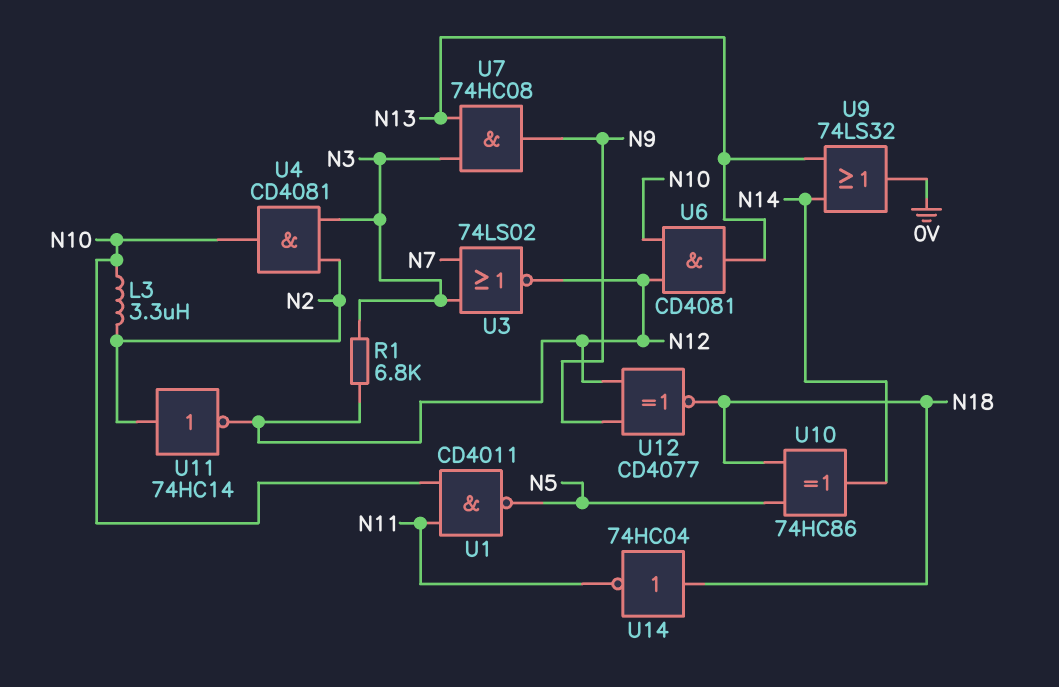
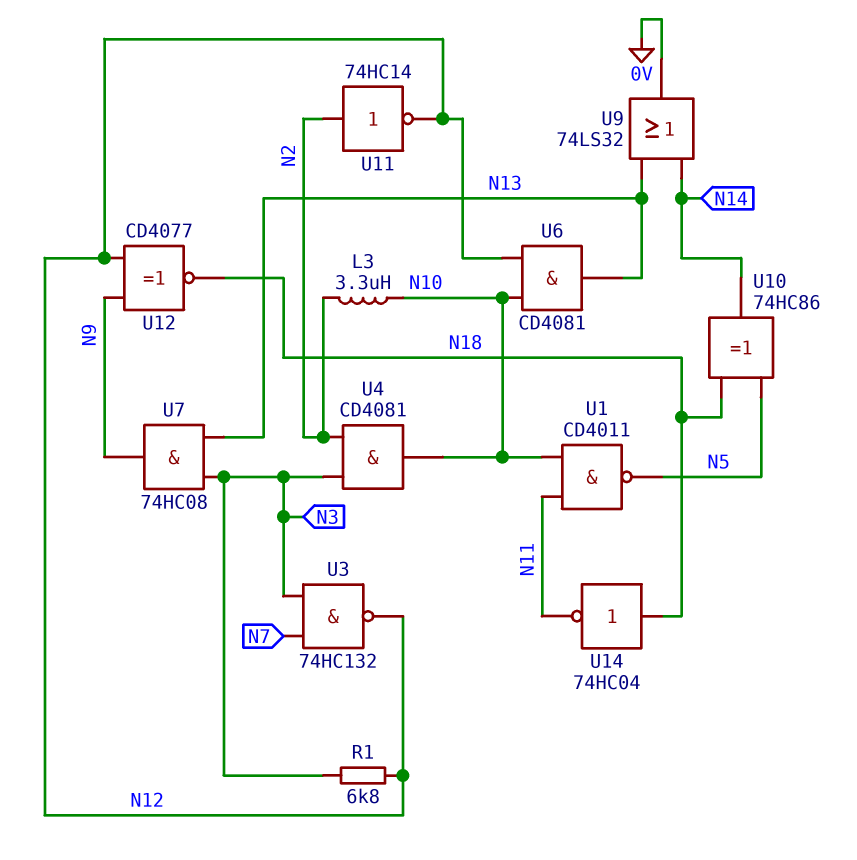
U3: NOR 74LS02 (in N3, in N7, out N12) -> NAND 74HC132 (in N3, in N7, out N12)

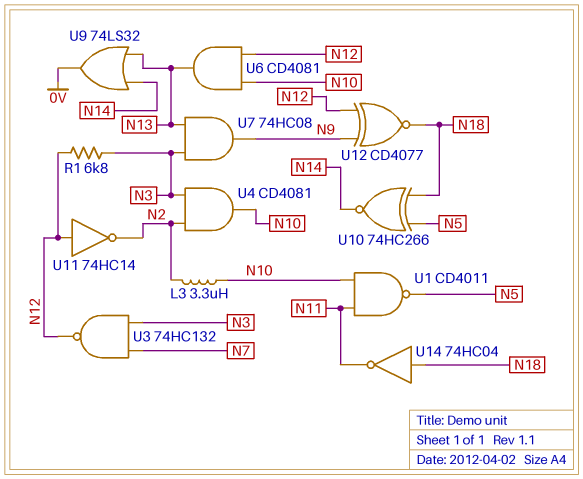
U10: XOR 74HC86 (in N5, in N18, out N14) -> XNOR 74HC266 (in N5, in N18, out N14)
U11: NOT 74HC14 (in N2, out N12) -> NOT 74HC14 (in N12, out N2)

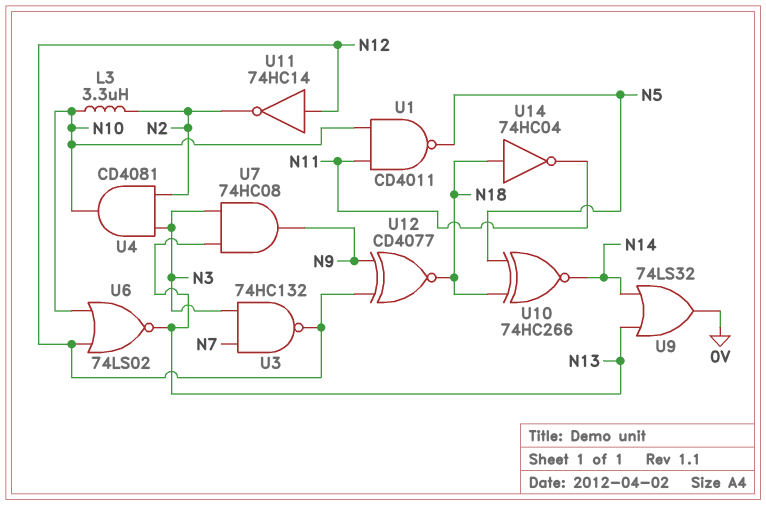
R1: 6.8k (N3, N12) -> none
U6: AND CD4081 (in N10, in N12, out N13) -> NOR 74LS02 (in N10, in N12, out N13)

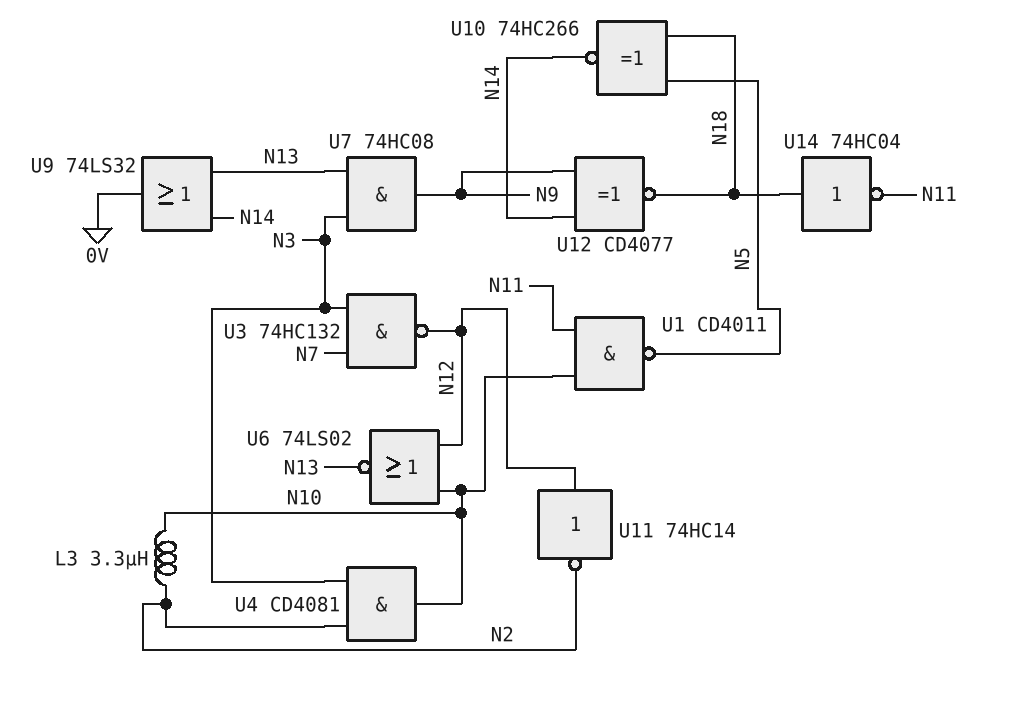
U12: XNOR CD4077 (in N9, in N12, out N18) -> XNOR CD4077 (in N9, in N14, out N18)

